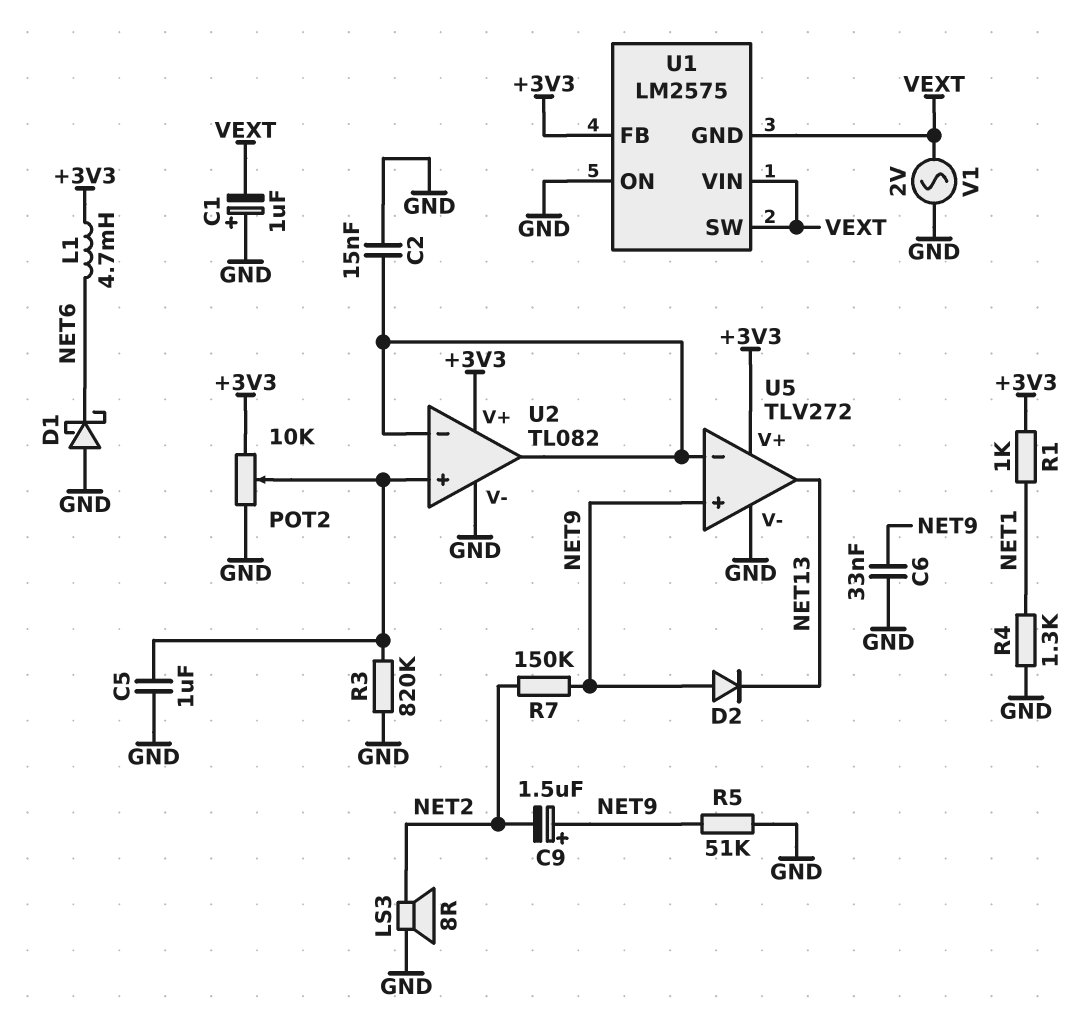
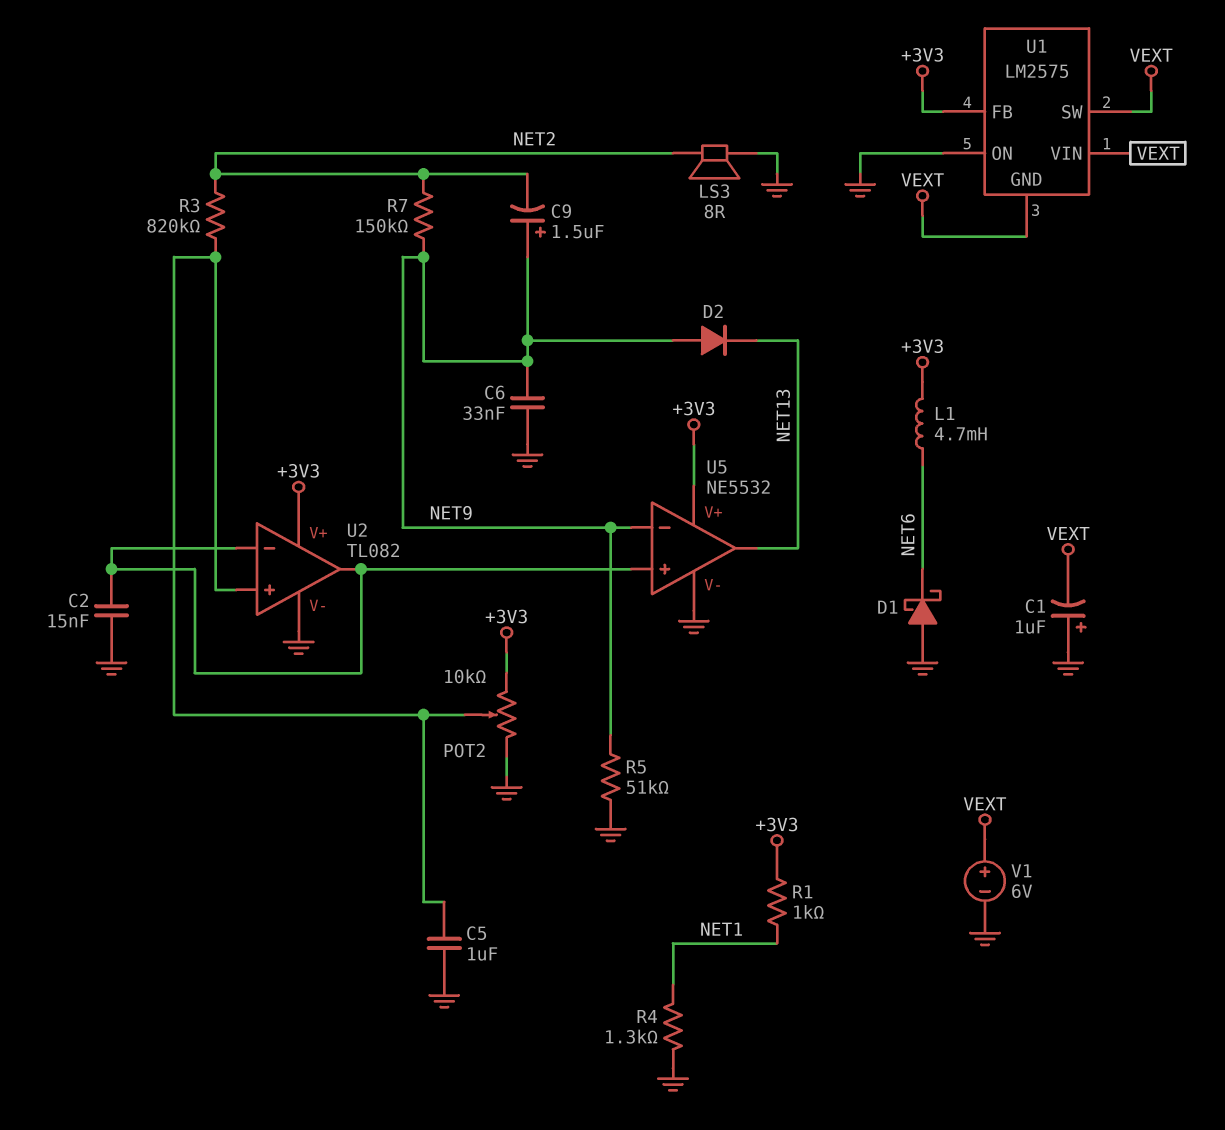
R3: 820k (GND, U2/in+) -> 820k (NET2, U2/in+)
U5: TLV272 -> NE5532
U5 pin in+: NET9 -> U2/in-
U5 pin in-: U2/in- -> NET9
V1: AC 2V (GND, VEXT) -> 6V (plus VEXT, minus GND)

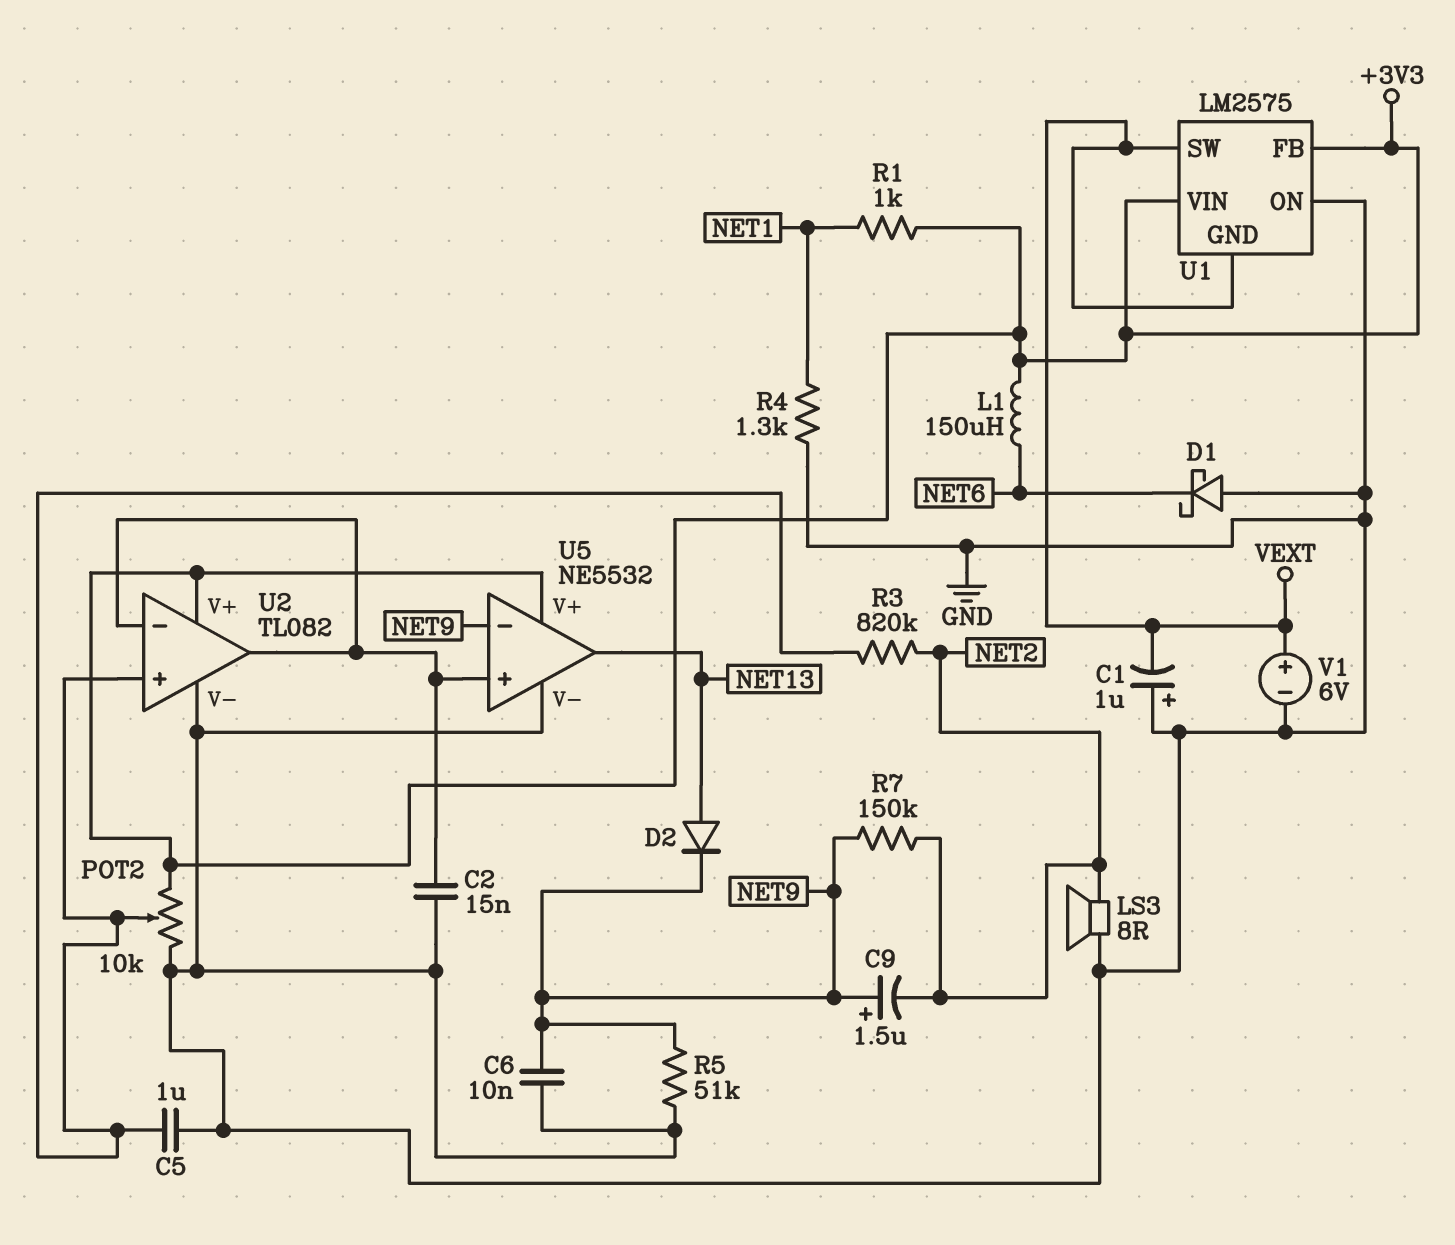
C6: 33nF (GND, NET9) -> 10nF (GND, NET9)
D2: diode (A NET9, K NET13) -> diode (A NET13, K NET9)
L1: 4.7mH (+3V3, NET6) -> 150uH (+3V3, NET6)
U1 pin VIN: VEXT -> +3V3

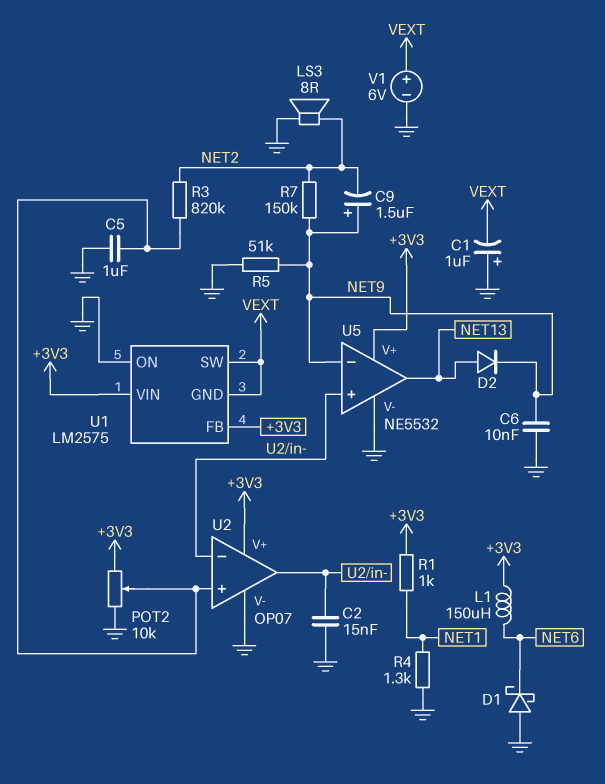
U2: TL082 -> OP07

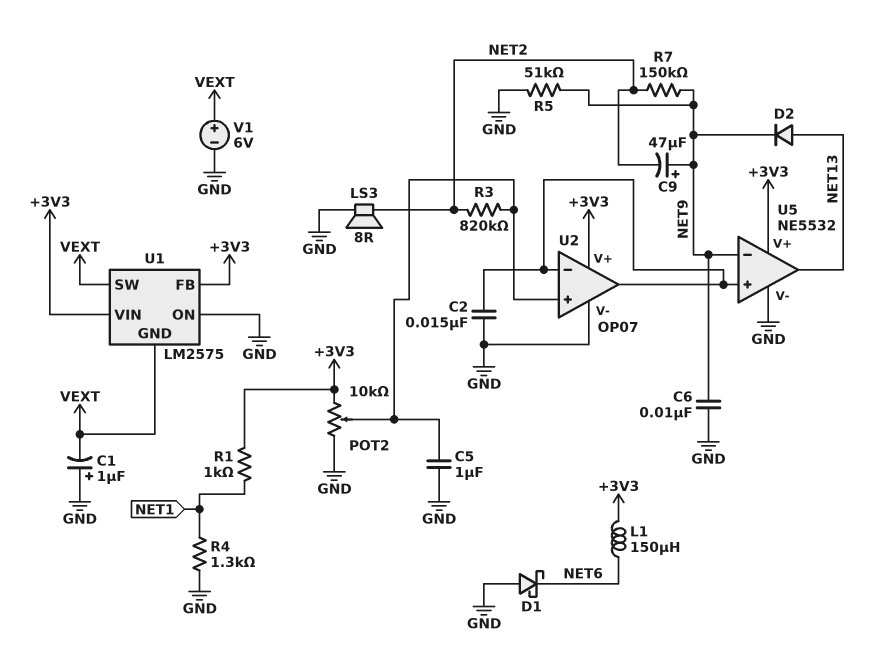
C9: 1.5uF (plus NET9, minus NET2) -> 47uF (plus NET9, minus NET2)

